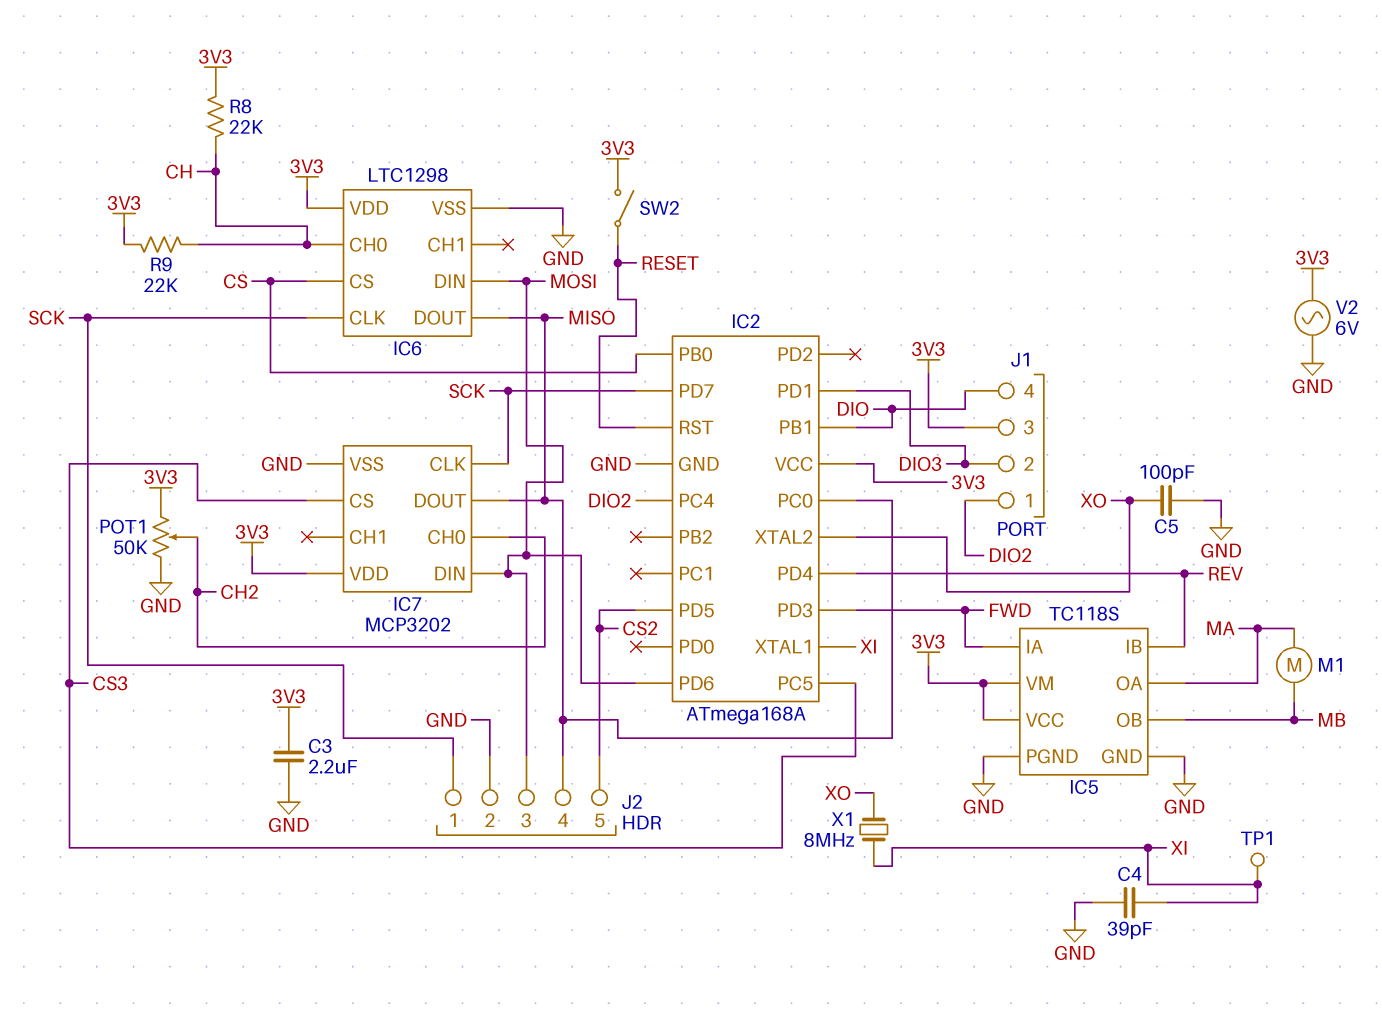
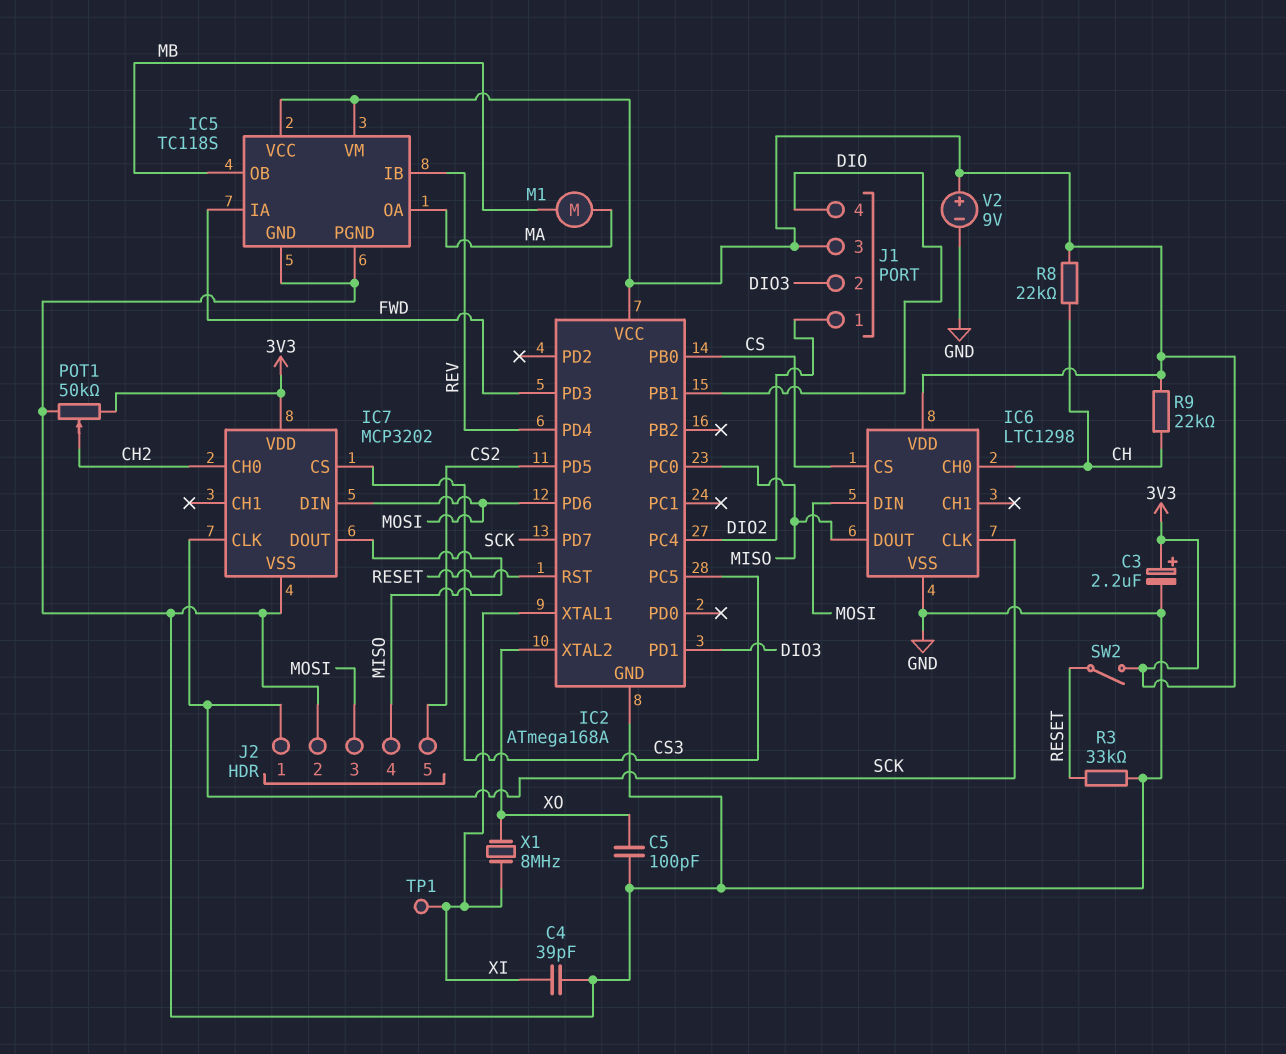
C3: 2.2uF (3V3, GND) -> 2.2uF (plus 3V3, minus GND)
R3: none -> 33k (GND, RESET)
V2: AC 6V (3V3, GND) -> 9V (plus 3V3, minus GND)

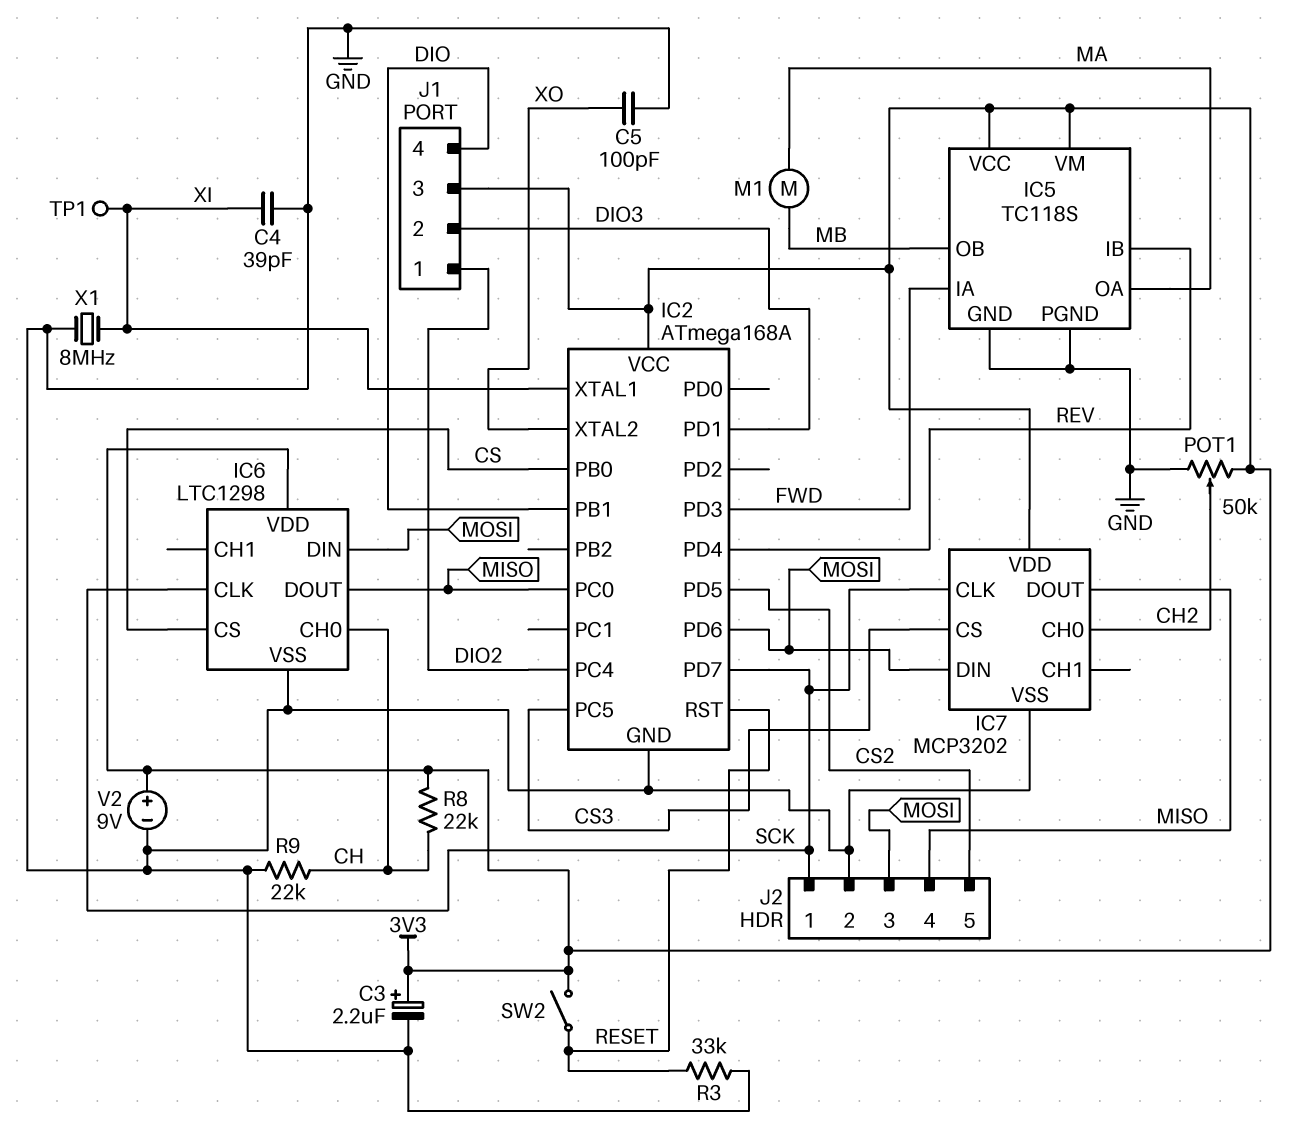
R9: 22k (3V3, CH) -> 22k (CH, GND)
X1: 8MHz (XI, XO) -> 8MHz (GND, XI)

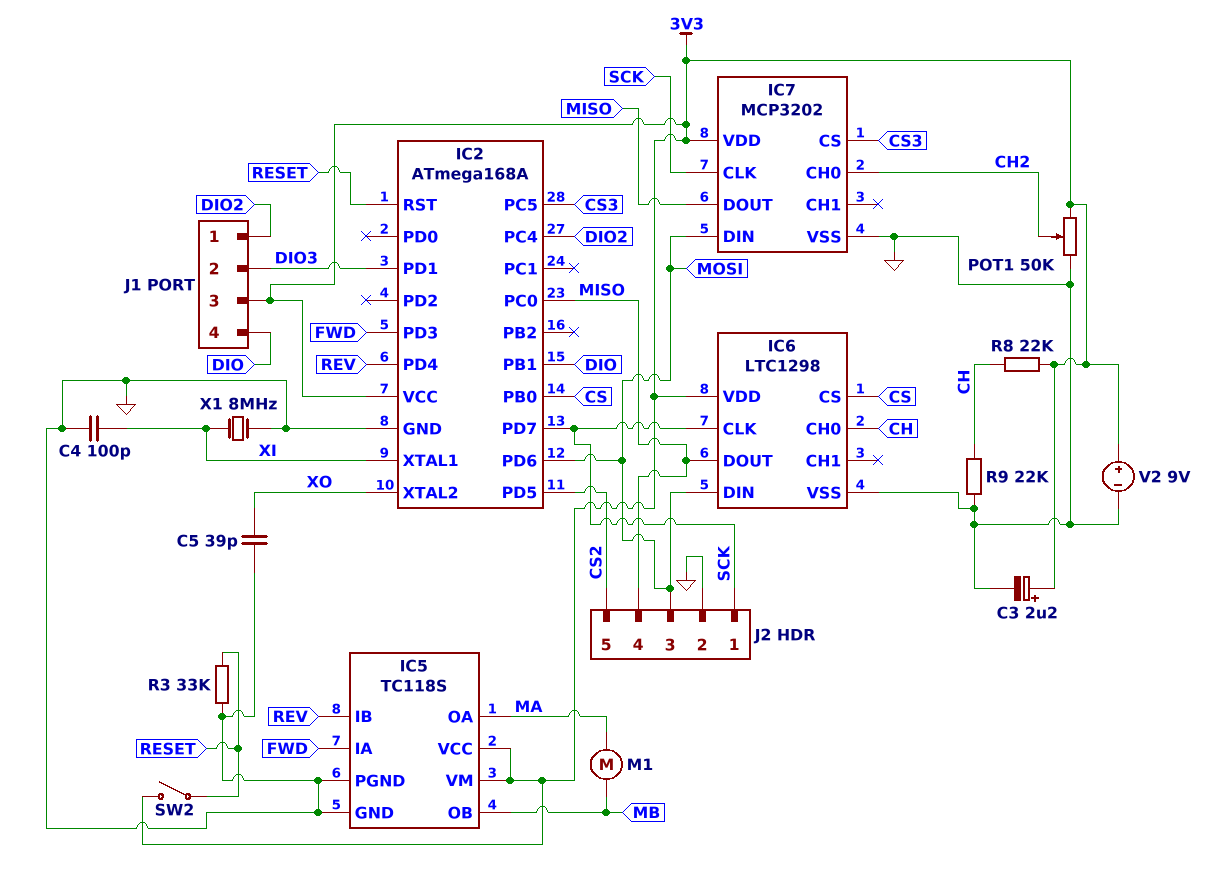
C4: 39pF (GND, XI) -> 100pF (GND, XI)
C5: 100pF (GND, XO) -> 39pF (GND, XO)
TP1: test point (XI) -> none

